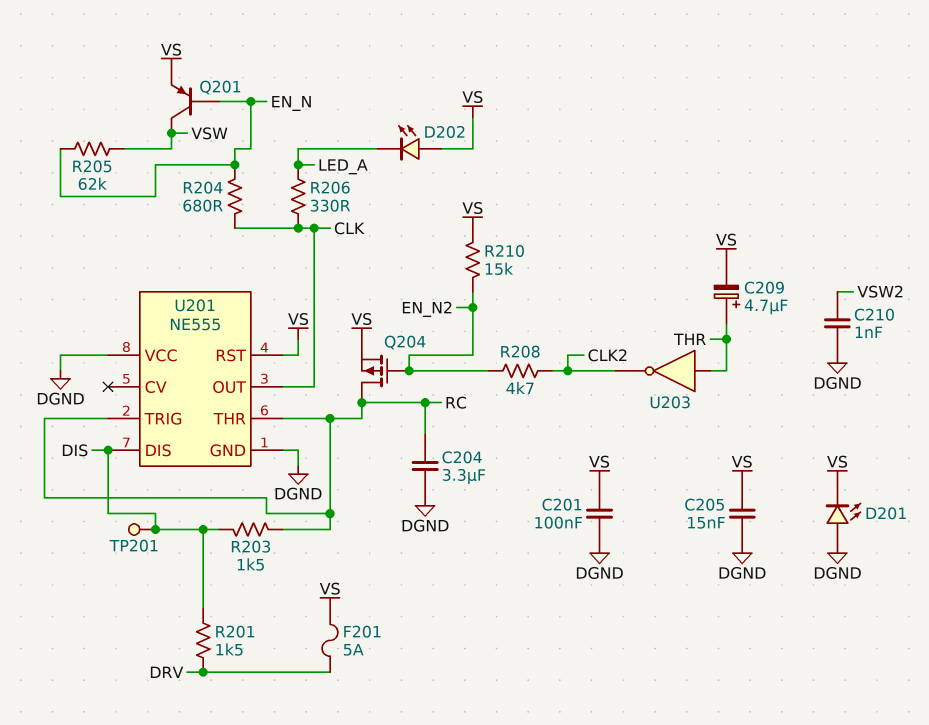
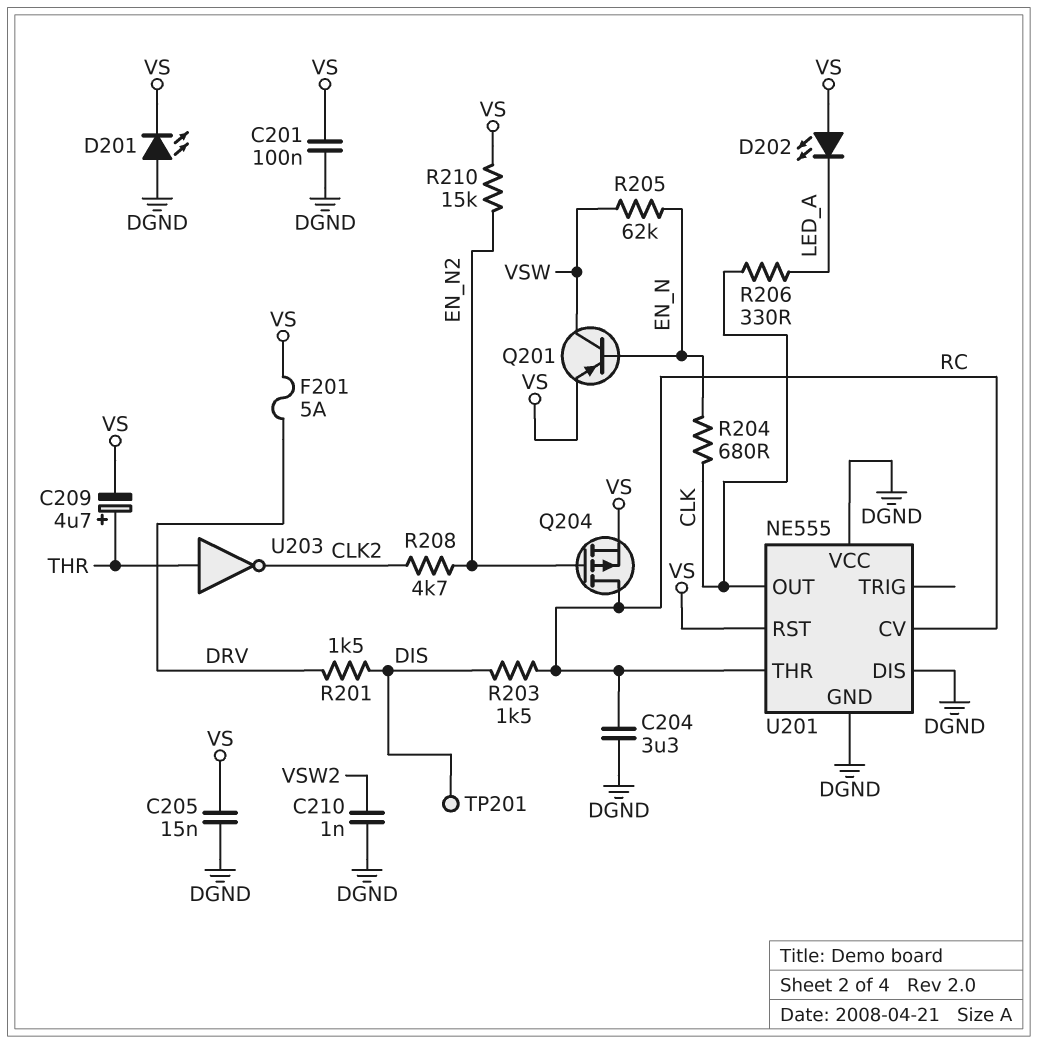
U201 pin CV: none -> RC
U201 pin DIS: DIS -> DGND
U201 pin TRIG: RC -> none

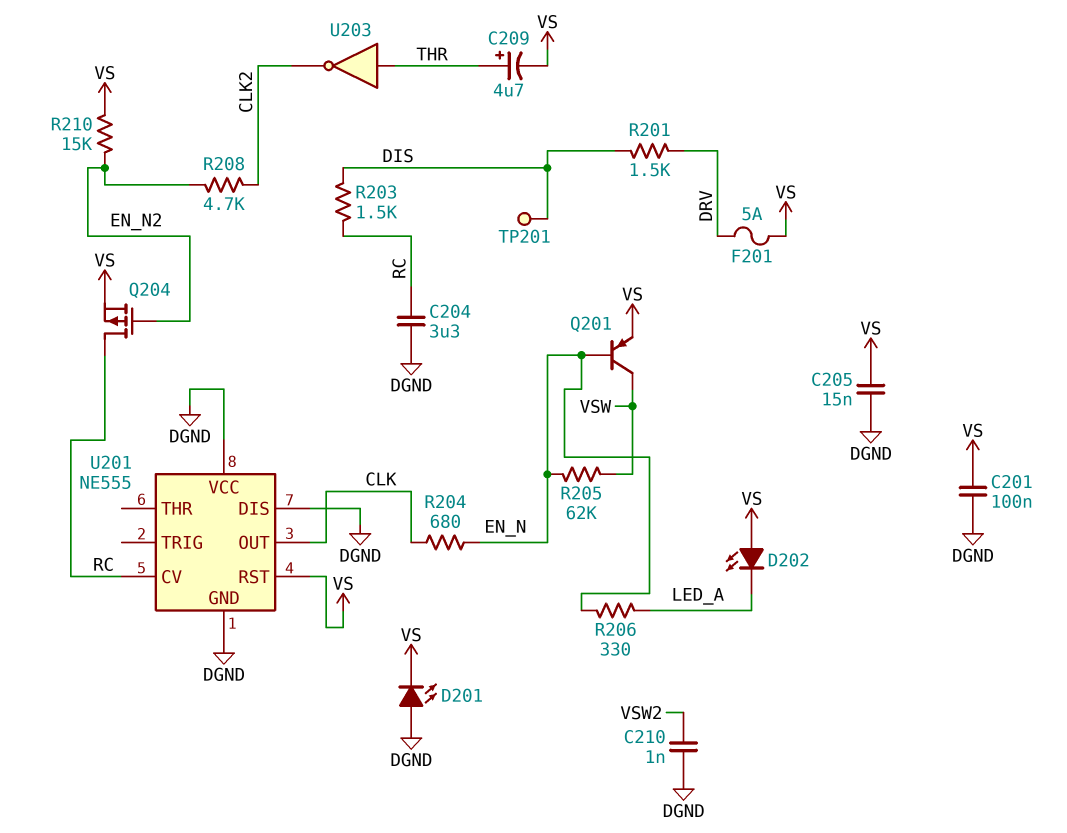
R206: 330 (CLK, LED_A) -> 330 (EN_N, LED_A)
U201 pin THR: RC -> none

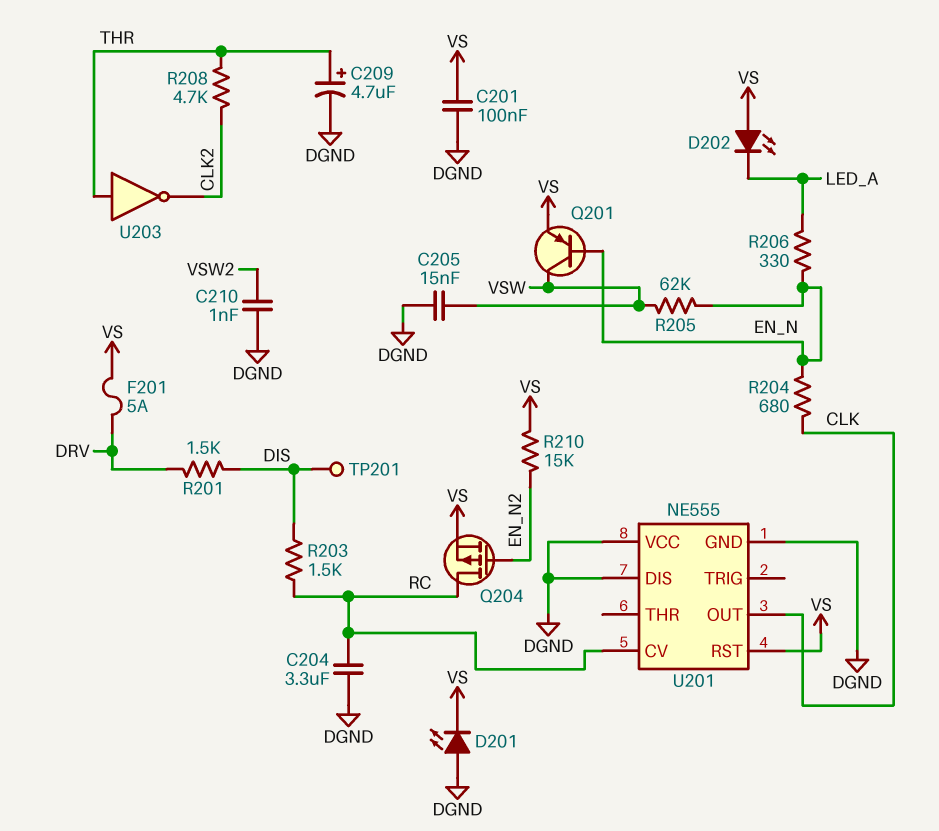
C205: 15nF (DGND, VS) -> 15nF (DGND, VSW)
C209: 4.7uF (plus THR, minus VS) -> 4.7uF (plus THR, minus DGND)
R208: 4.7k (CLK2, EN_N2) -> 4.7k (CLK2, THR)

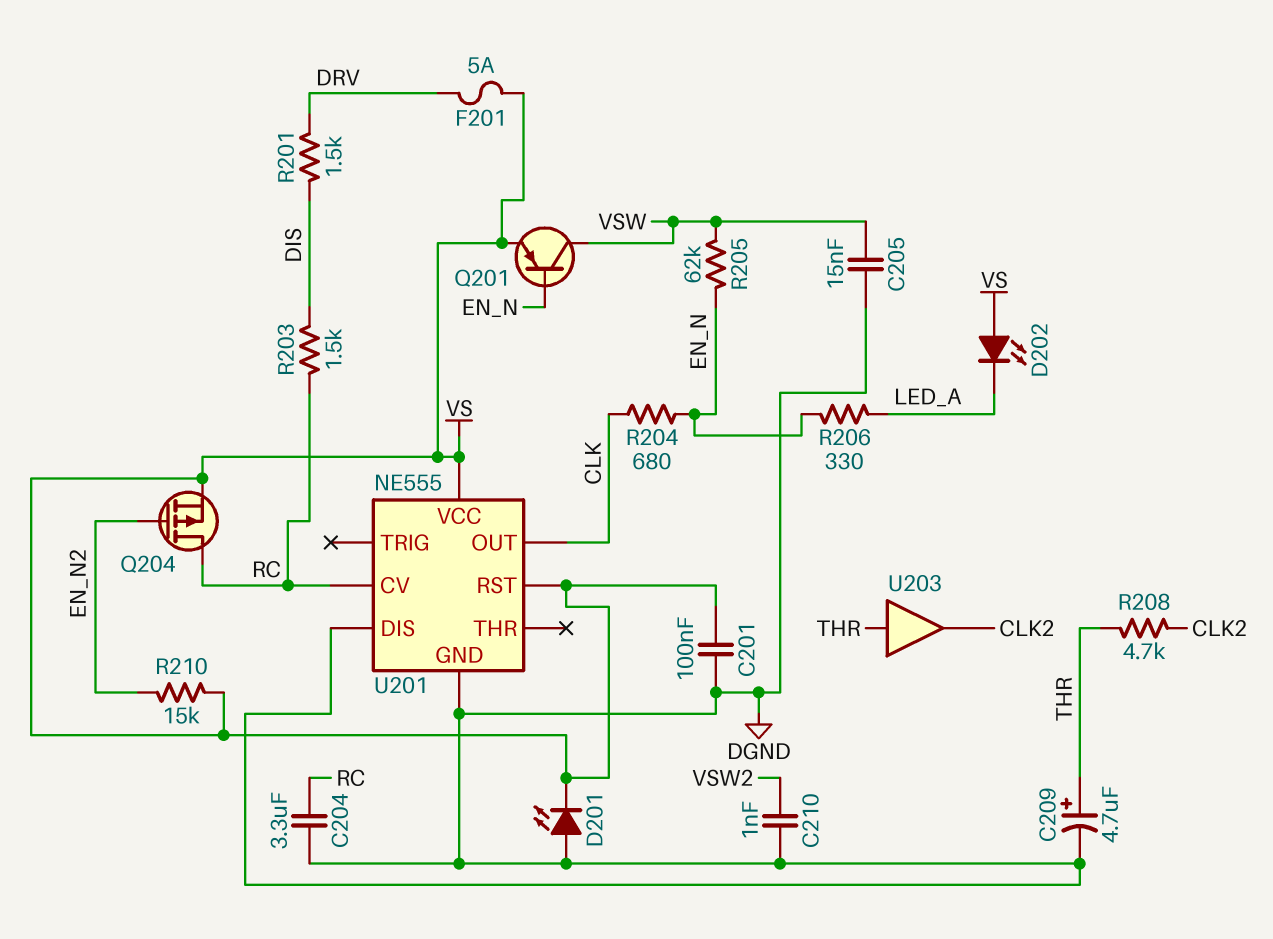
TP201: test point (DIS) -> none
U201 pin VCC: DGND -> VS
U203: NOT (in THR, out CLK2) -> buffer (in THR, out CLK2)

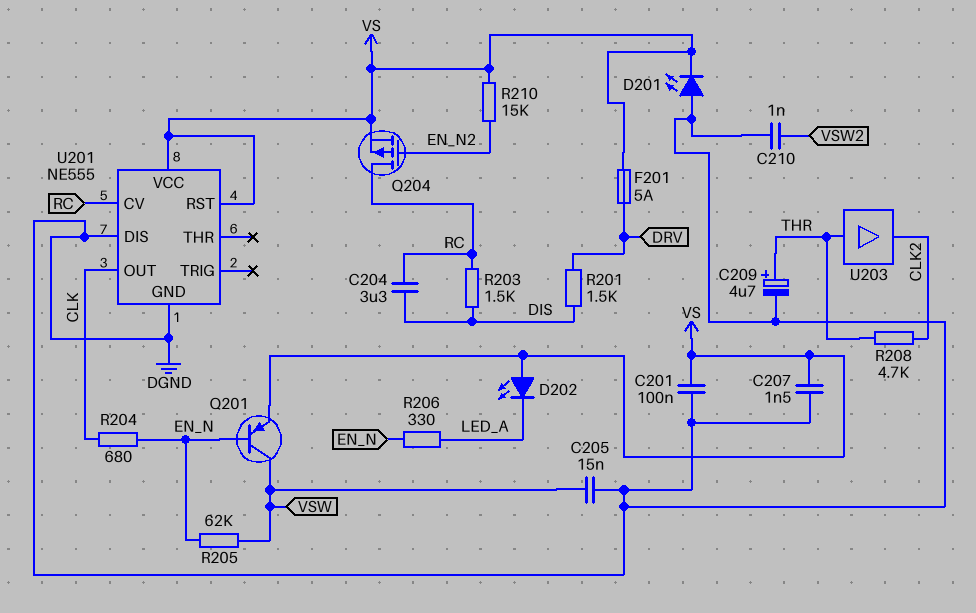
C204: 3.3uF (DGND, RC) -> 3.3uF (DIS, RC)
C207: none -> 1.5nF (DGND, VS)

